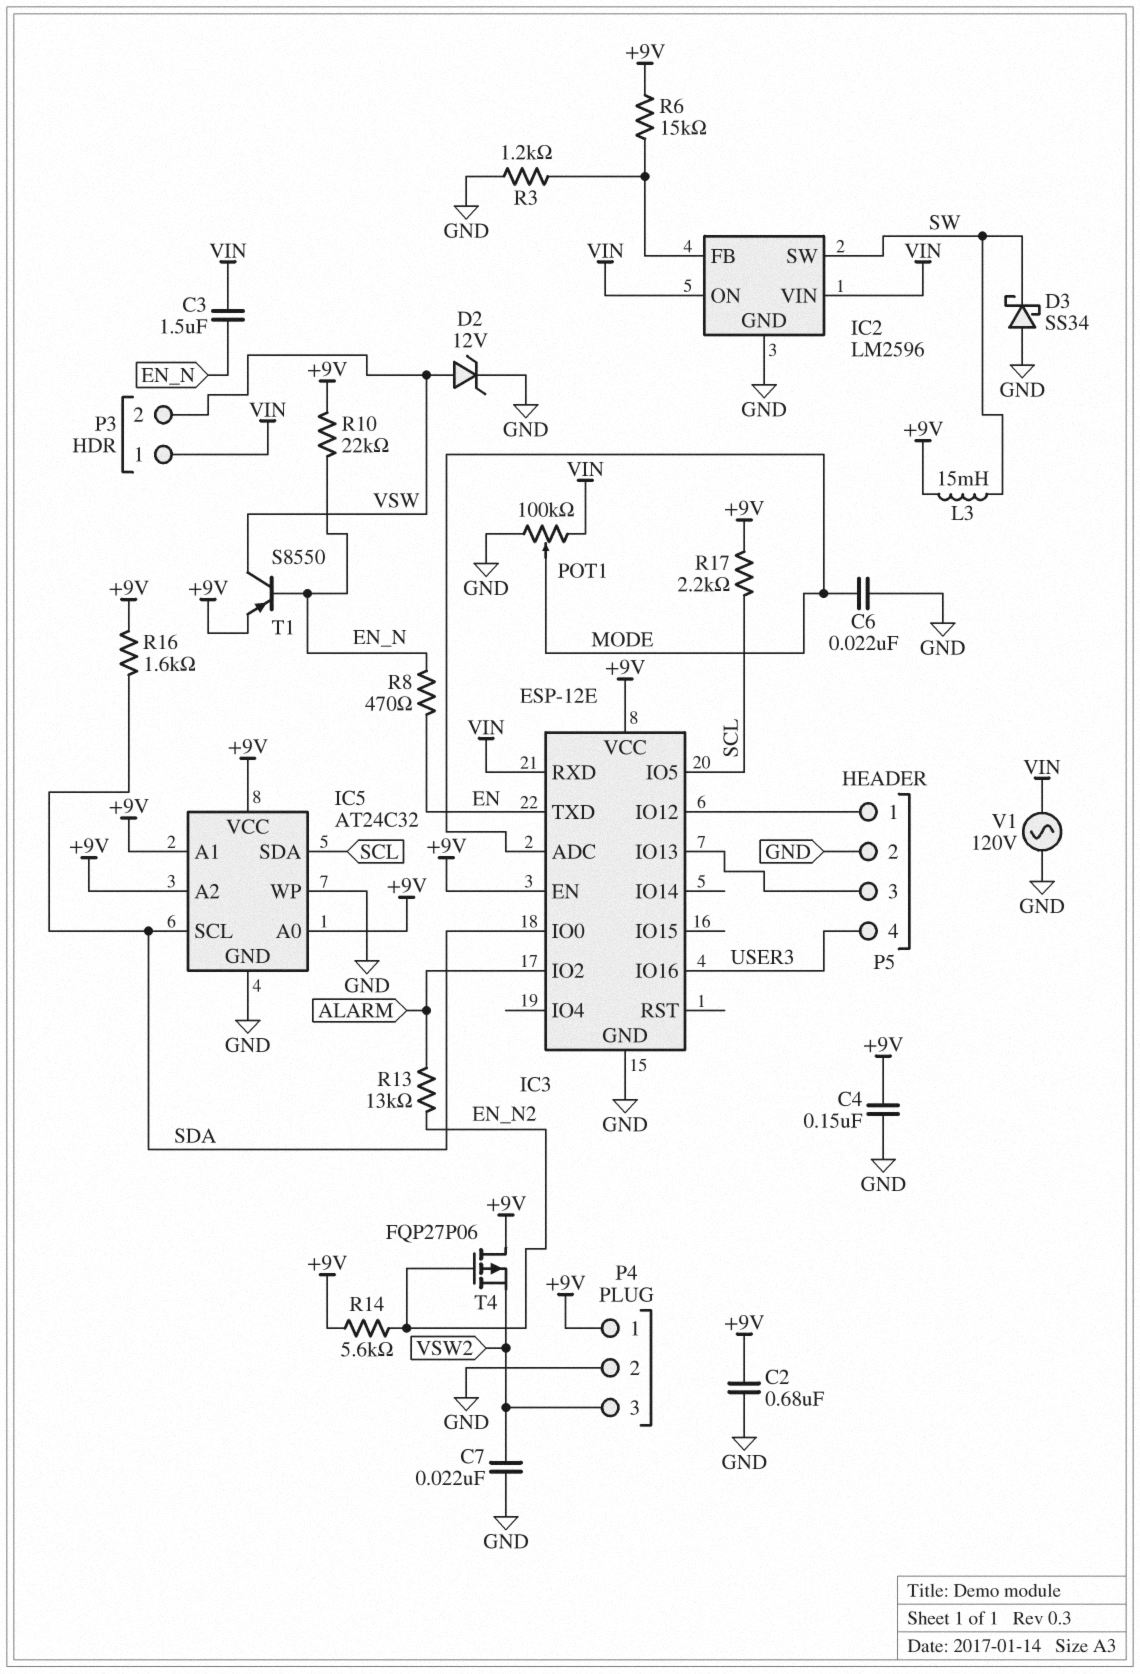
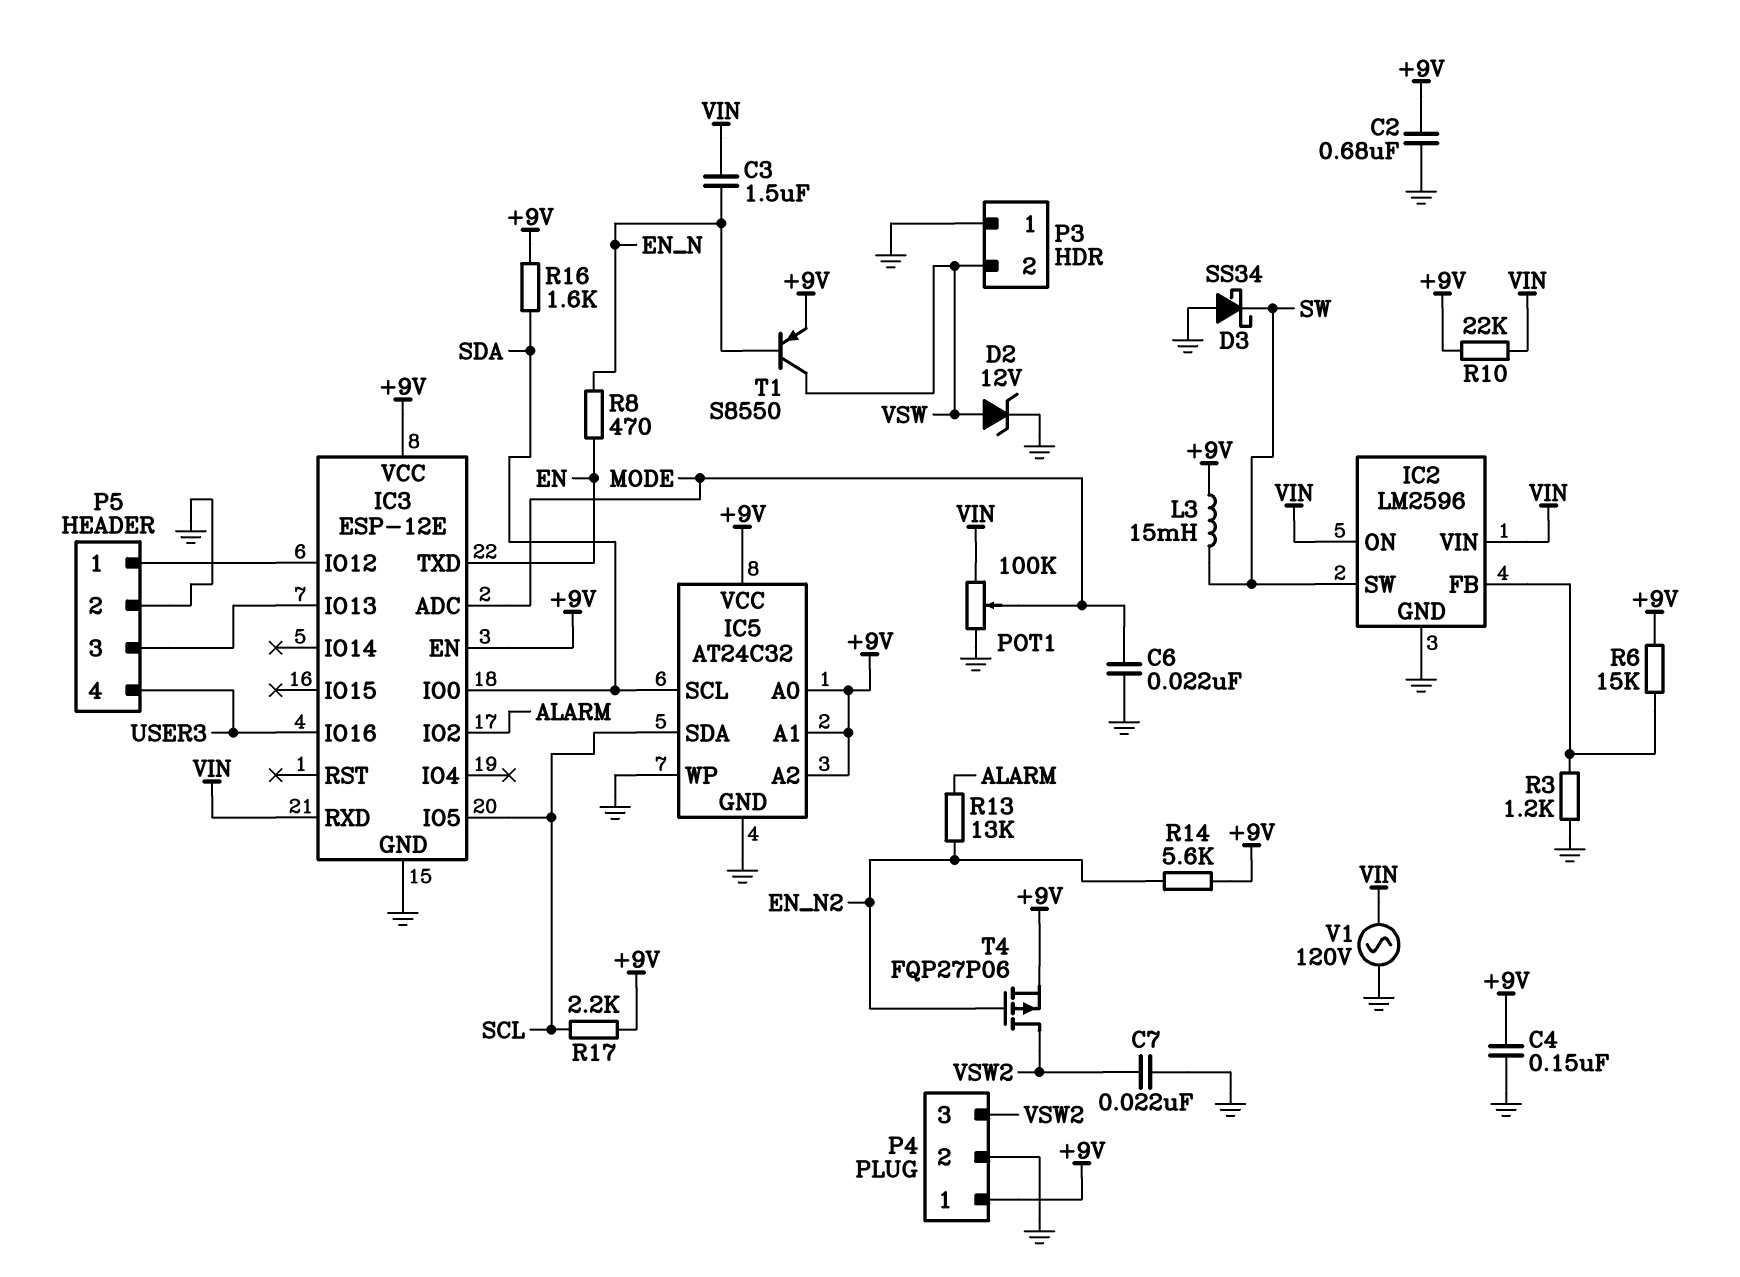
P3 pin 1: VIN -> GND
R10: 22k (+9V, EN_N) -> 22k (+9V, VIN)
T4: PMOS FQP27P06 (G EN_N2, D +9V, S VSW2) -> PMOS FQP27P06 (G EN_N2, D VSW2, S +9V)

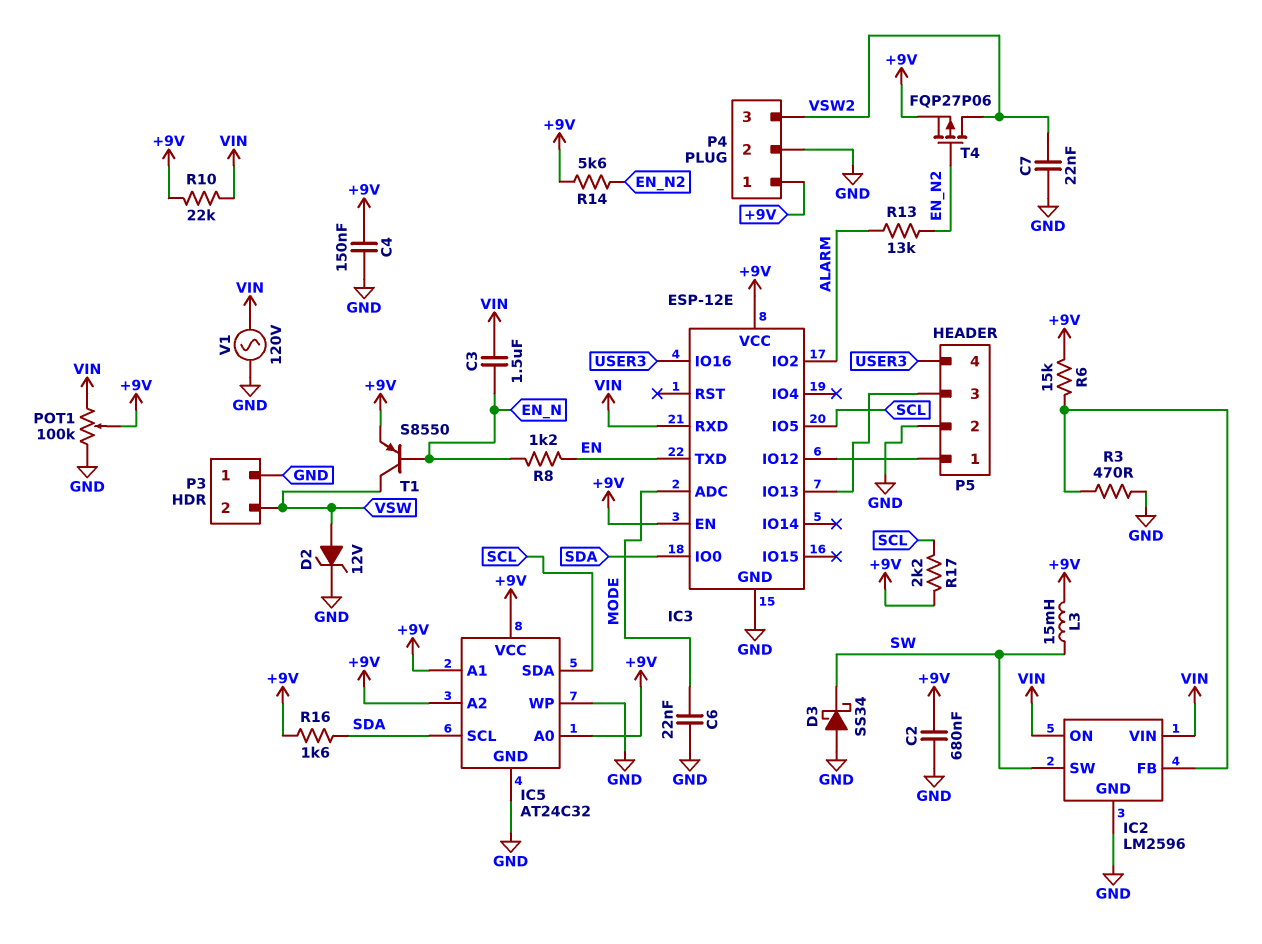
POT1: 100k (GND, VIN, wiper MODE) -> 100k (GND, VIN, wiper +9V)
R3: 1.2k (GND, IC2/FB) -> 470 (GND, IC2/FB)
R8: 470 (EN, EN_N) -> 1.2k (EN, EN_N)

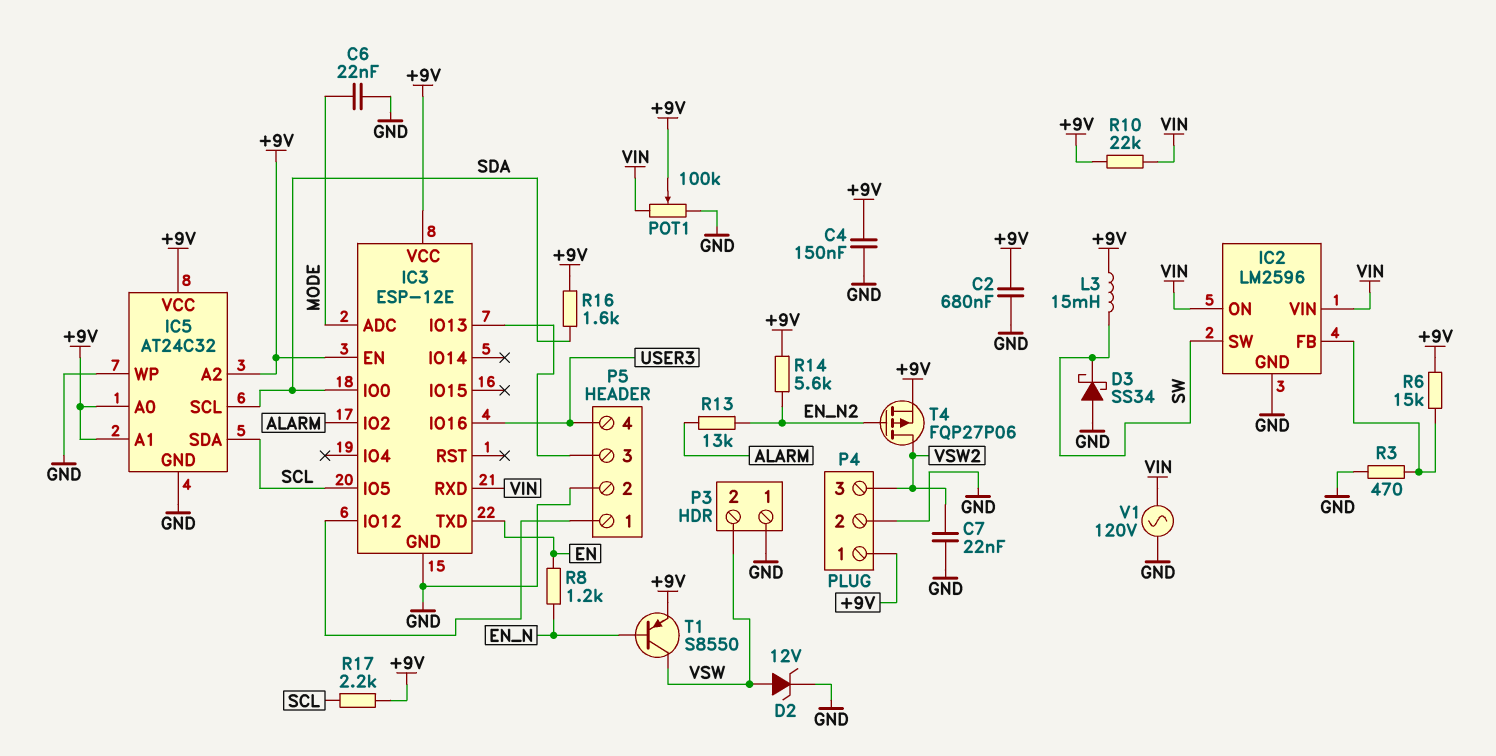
C3: 1.5uF (EN_N, VIN) -> none

